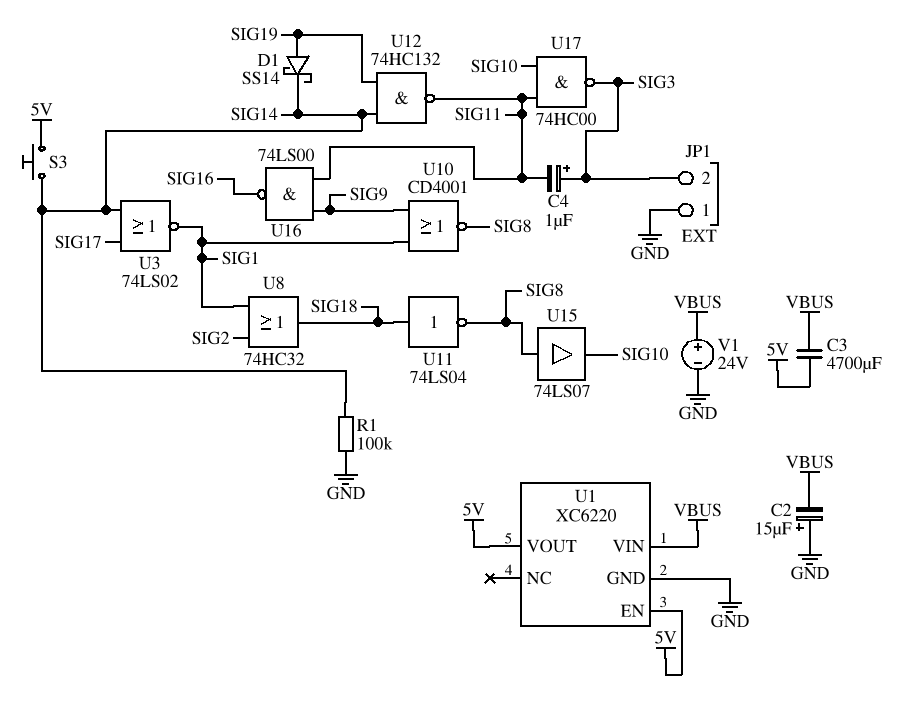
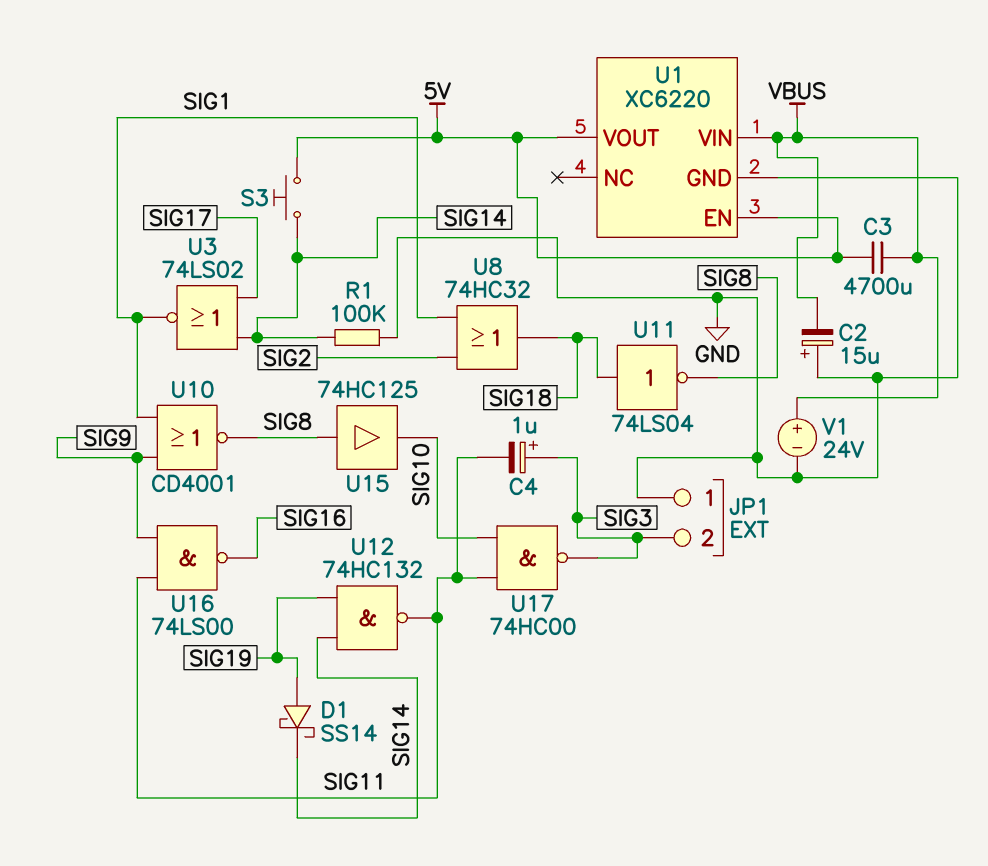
U15: buffer 74LS07 (in SIG8, out SIG10) -> buffer 74HC125 (in SIG8, out SIG10)

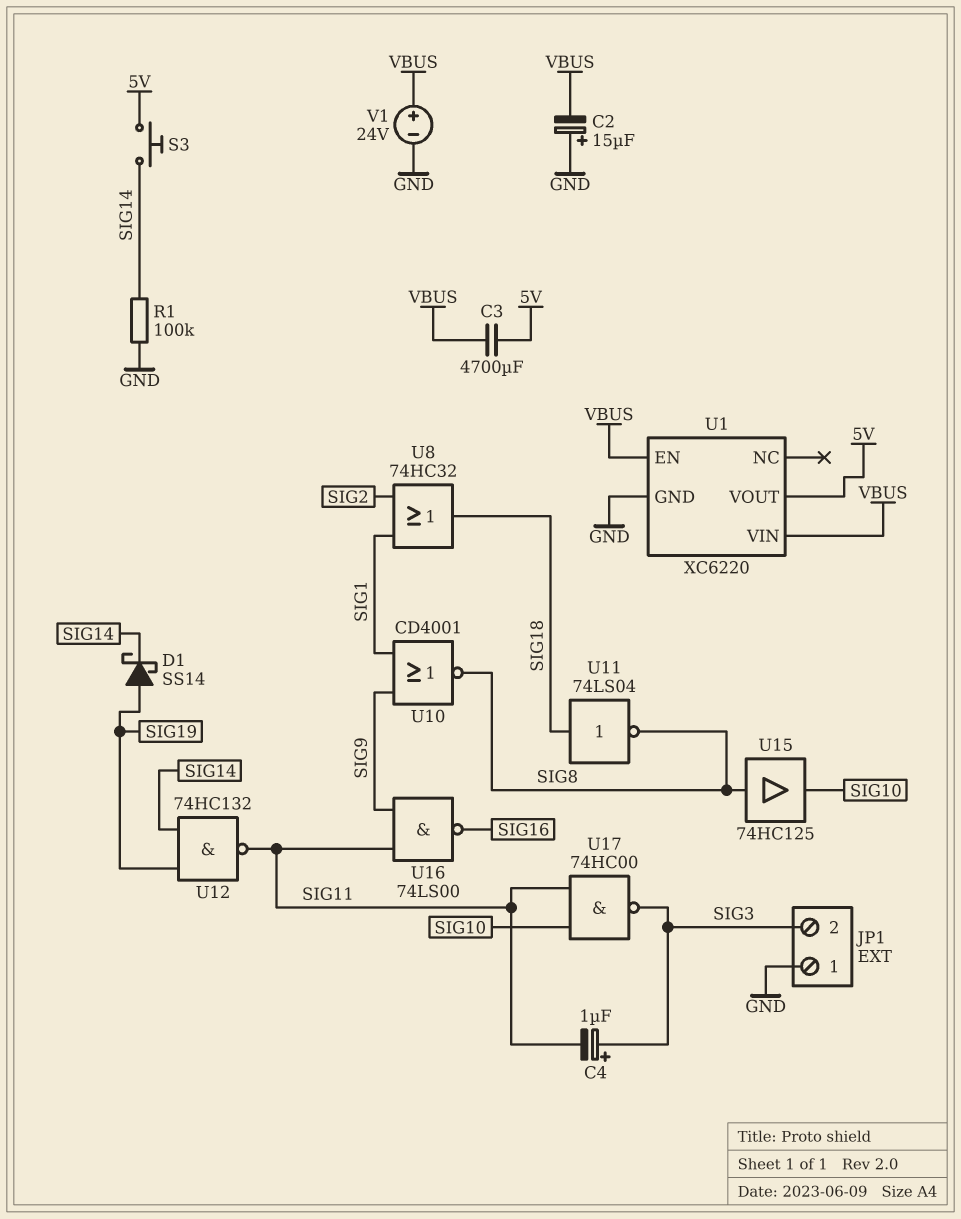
U1 pin EN: 5V -> VBUS
U3: NOR 74LS02 (in SIG14, in SIG17, out SIG1) -> none

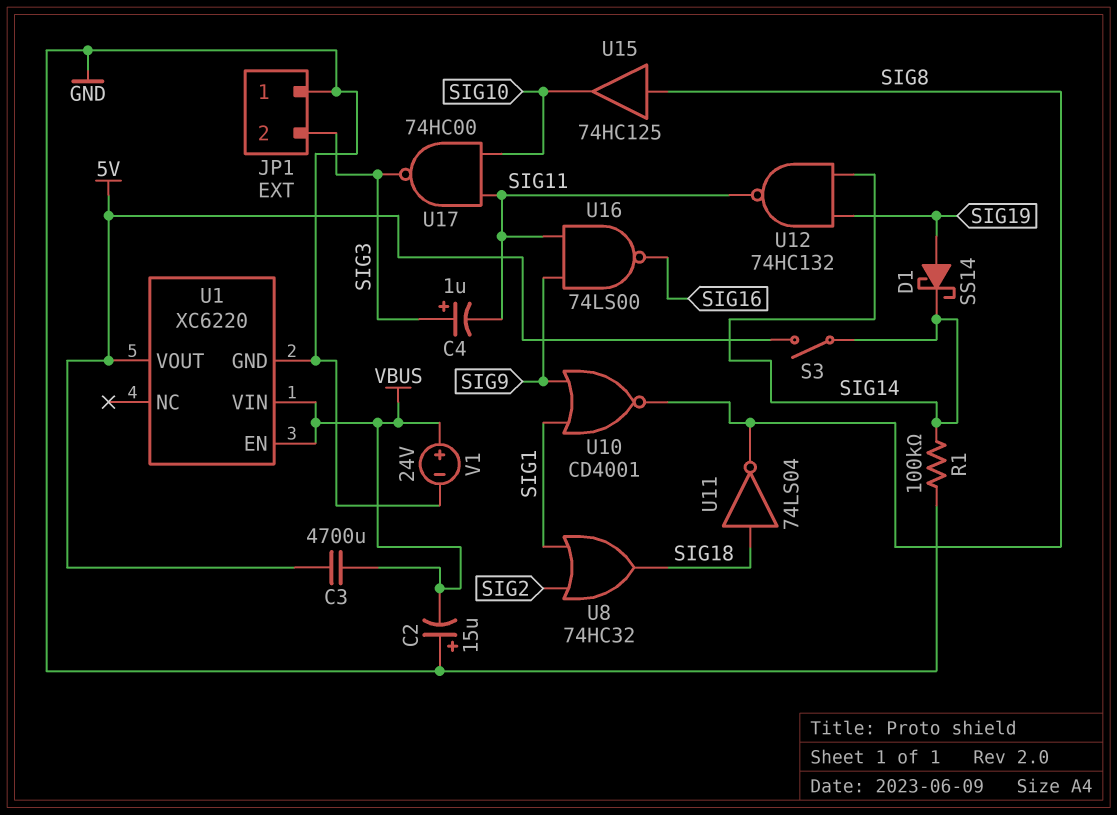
S3: button (5V, SIG14) -> switch (5V, SIG14)

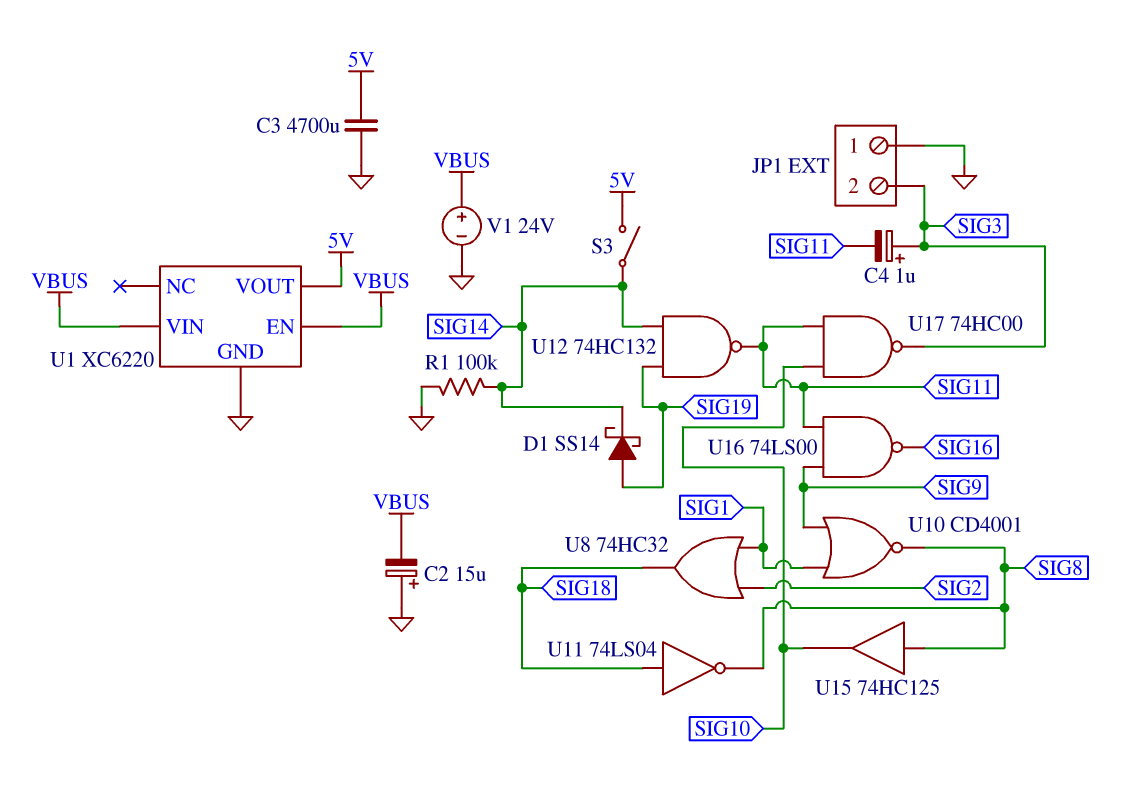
C3: 4700uF (5V, VBUS) -> 4700uF (5V, GND)

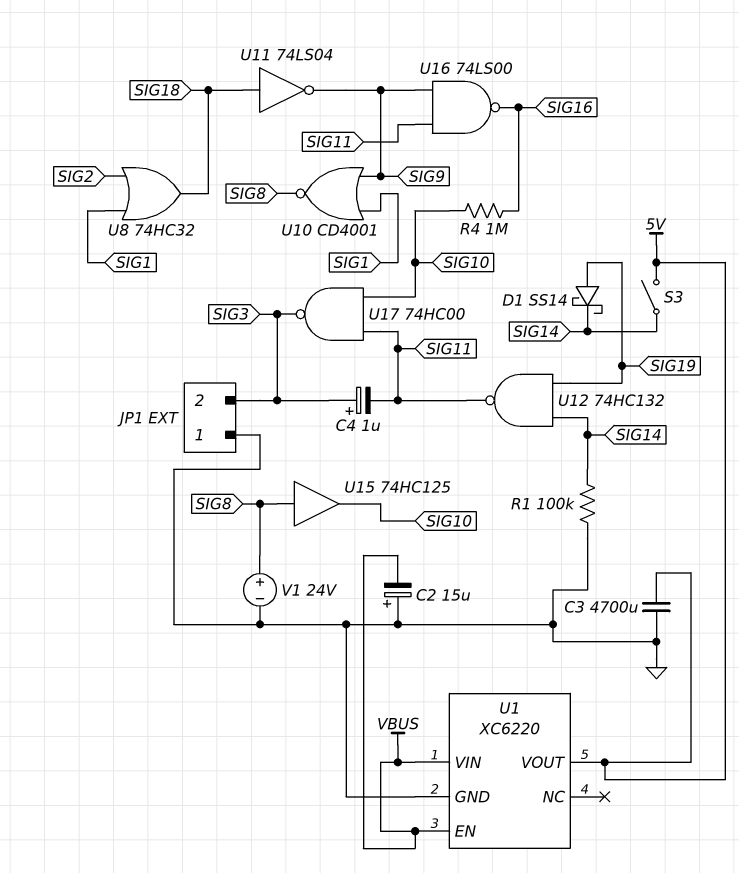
R4: none -> 1M (SIG10, SIG16)
U11: NOT 74LS04 (in SIG18, out SIG8) -> NOT 74LS04 (in SIG18, out SIG9)
V1: 24V (plus VBUS, minus GND) -> 24V (plus SIG8, minus GND)

